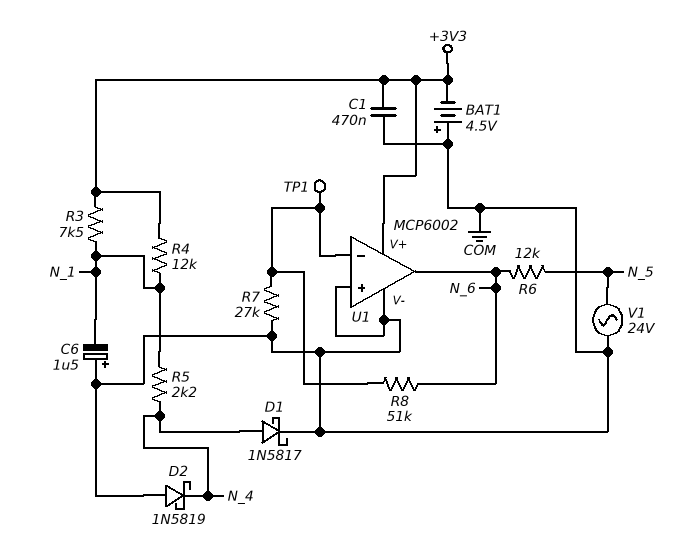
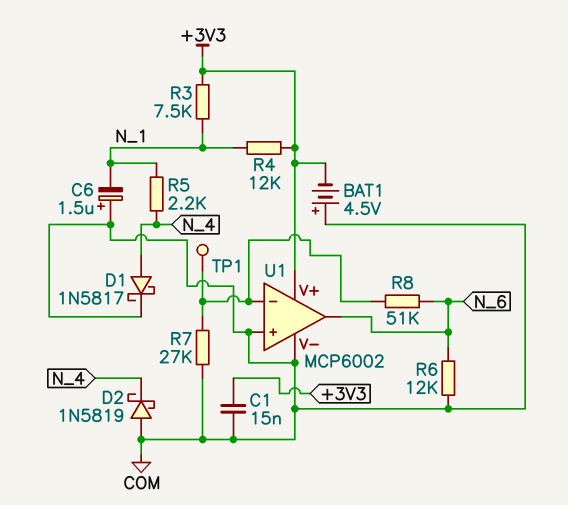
C1: 470nF (+3V3, COM) -> 15nF (+3V3, COM)
R6: 12k (N_5, N_6) -> 12k (COM, N_6)
V1: AC 24V (COM, N_5) -> none

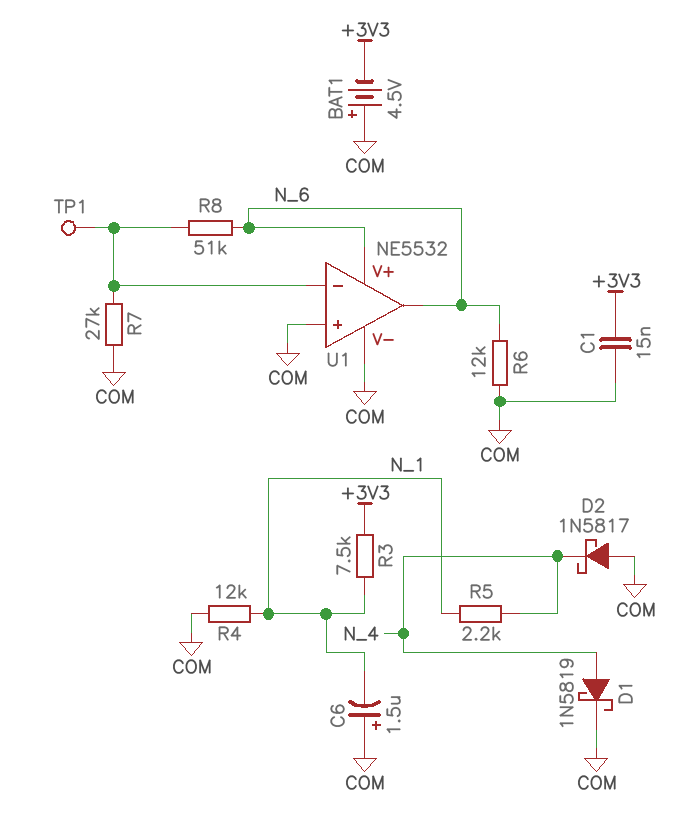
D1: schottky 1N5817 (A N_4, K COM) -> schottky 1N5819 (A N_4, K COM)
D2: schottky 1N5819 (A COM, K N_4) -> schottky 1N5817 (A COM, K N_4)
R4: 12k (+3V3, N_1) -> 12k (COM, N_1)
U1: MCP6002 -> NE5532
U1 pin V+: +3V3 -> N_6

